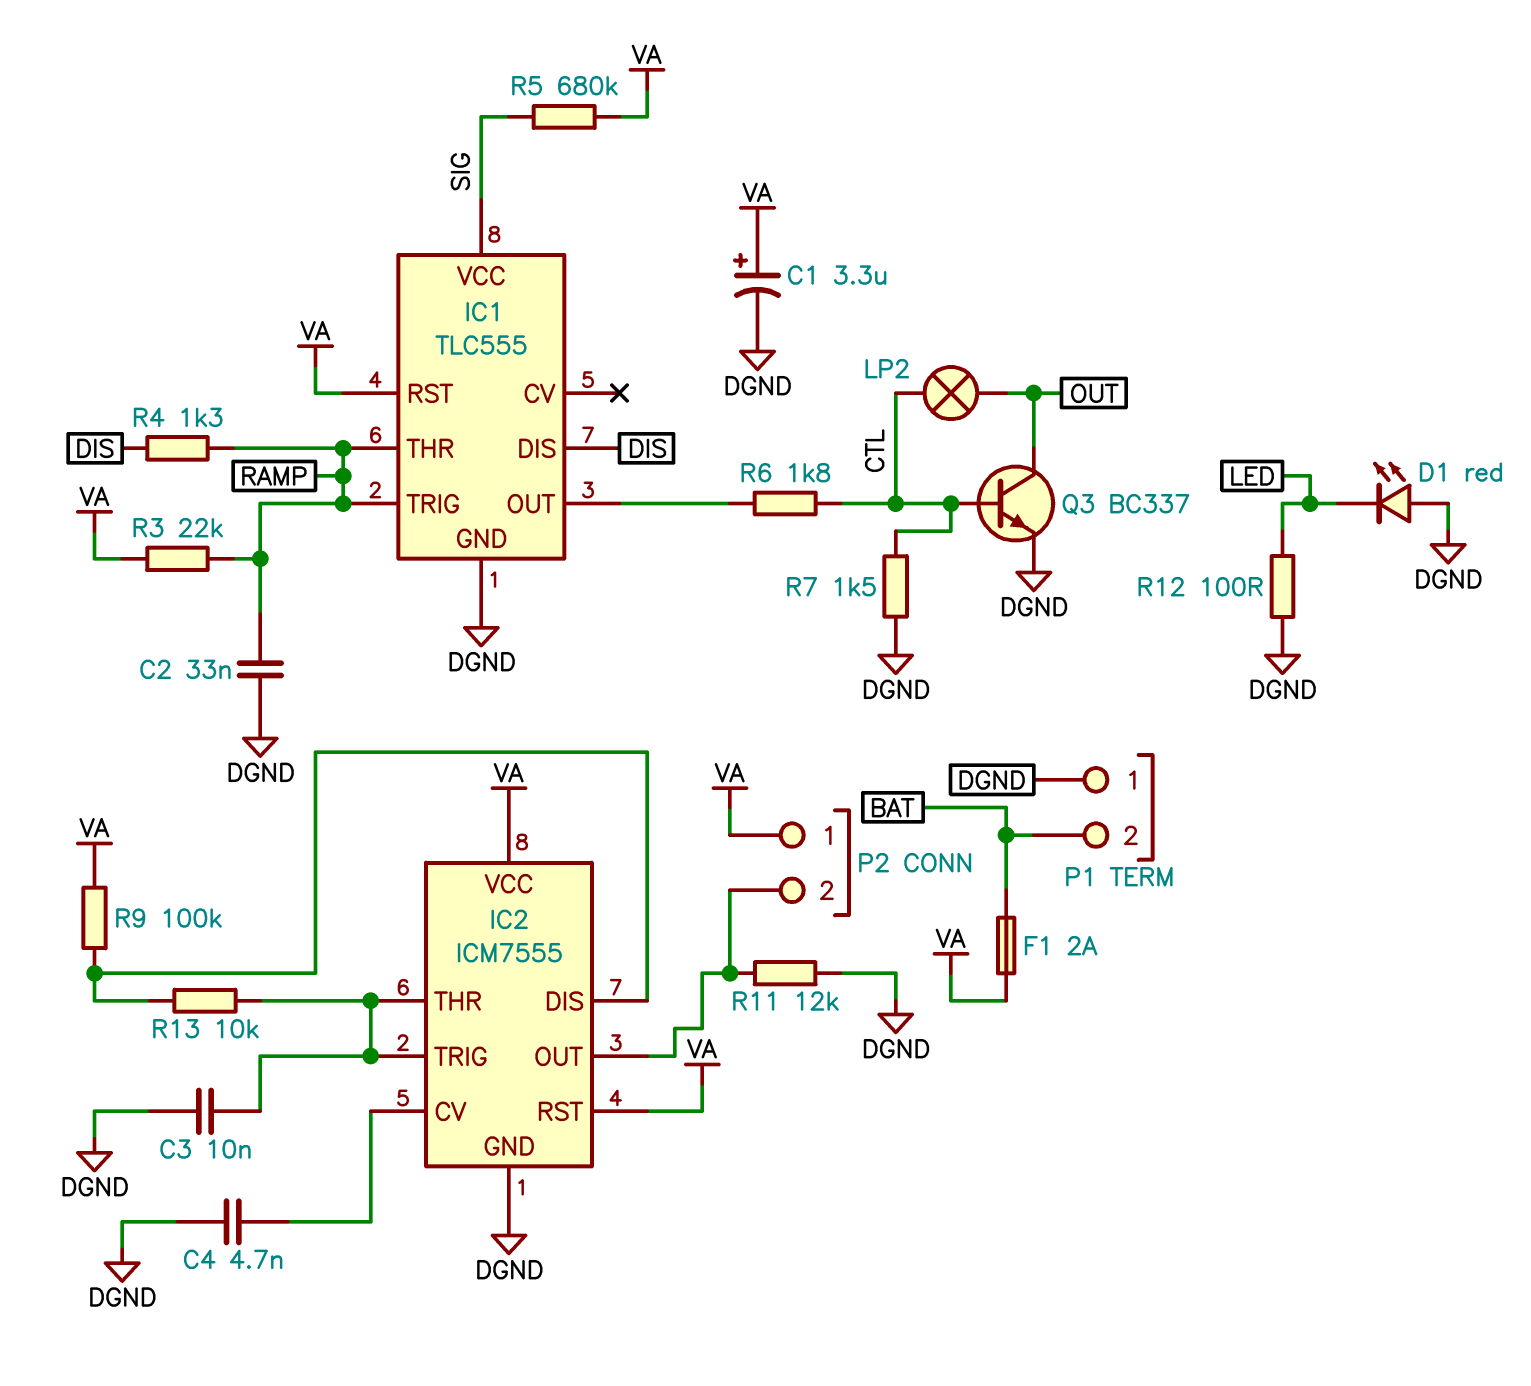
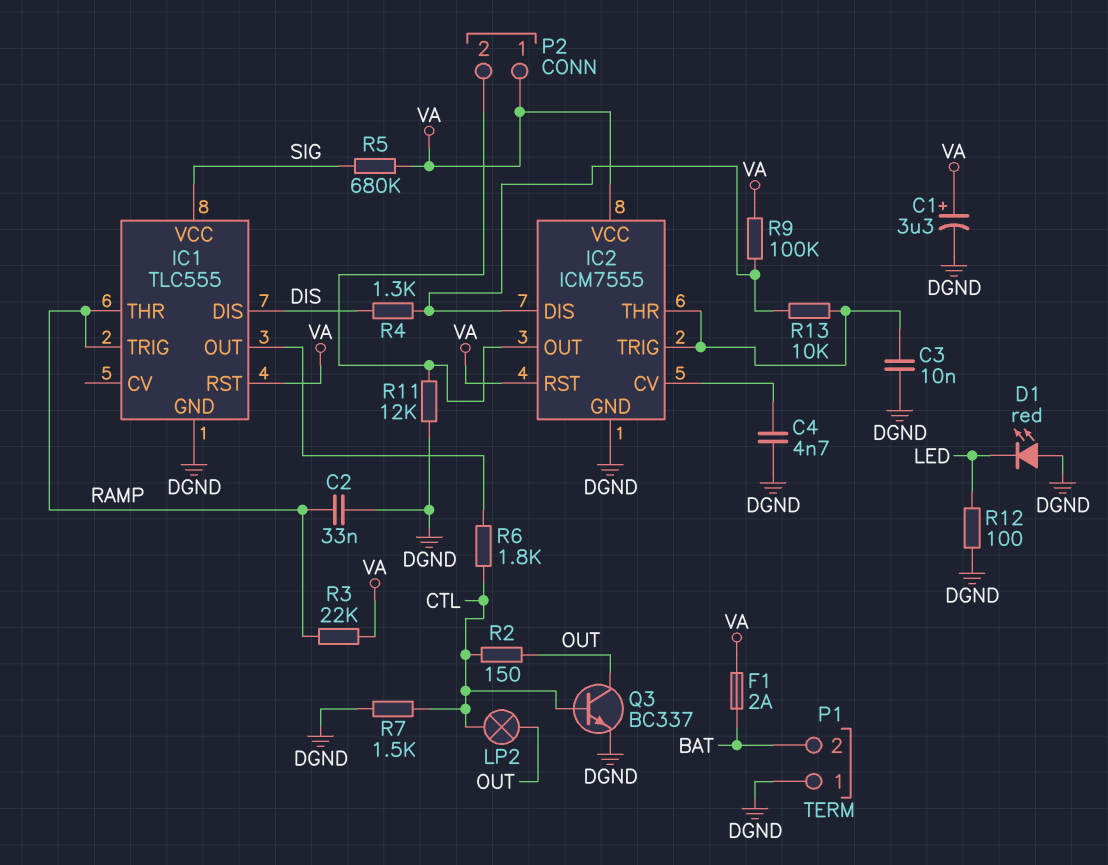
R2: none -> 150 (CTL, OUT)
R4: 1.3k (DIS, RAMP) -> 1.3k (DIS, IC2/DIS)

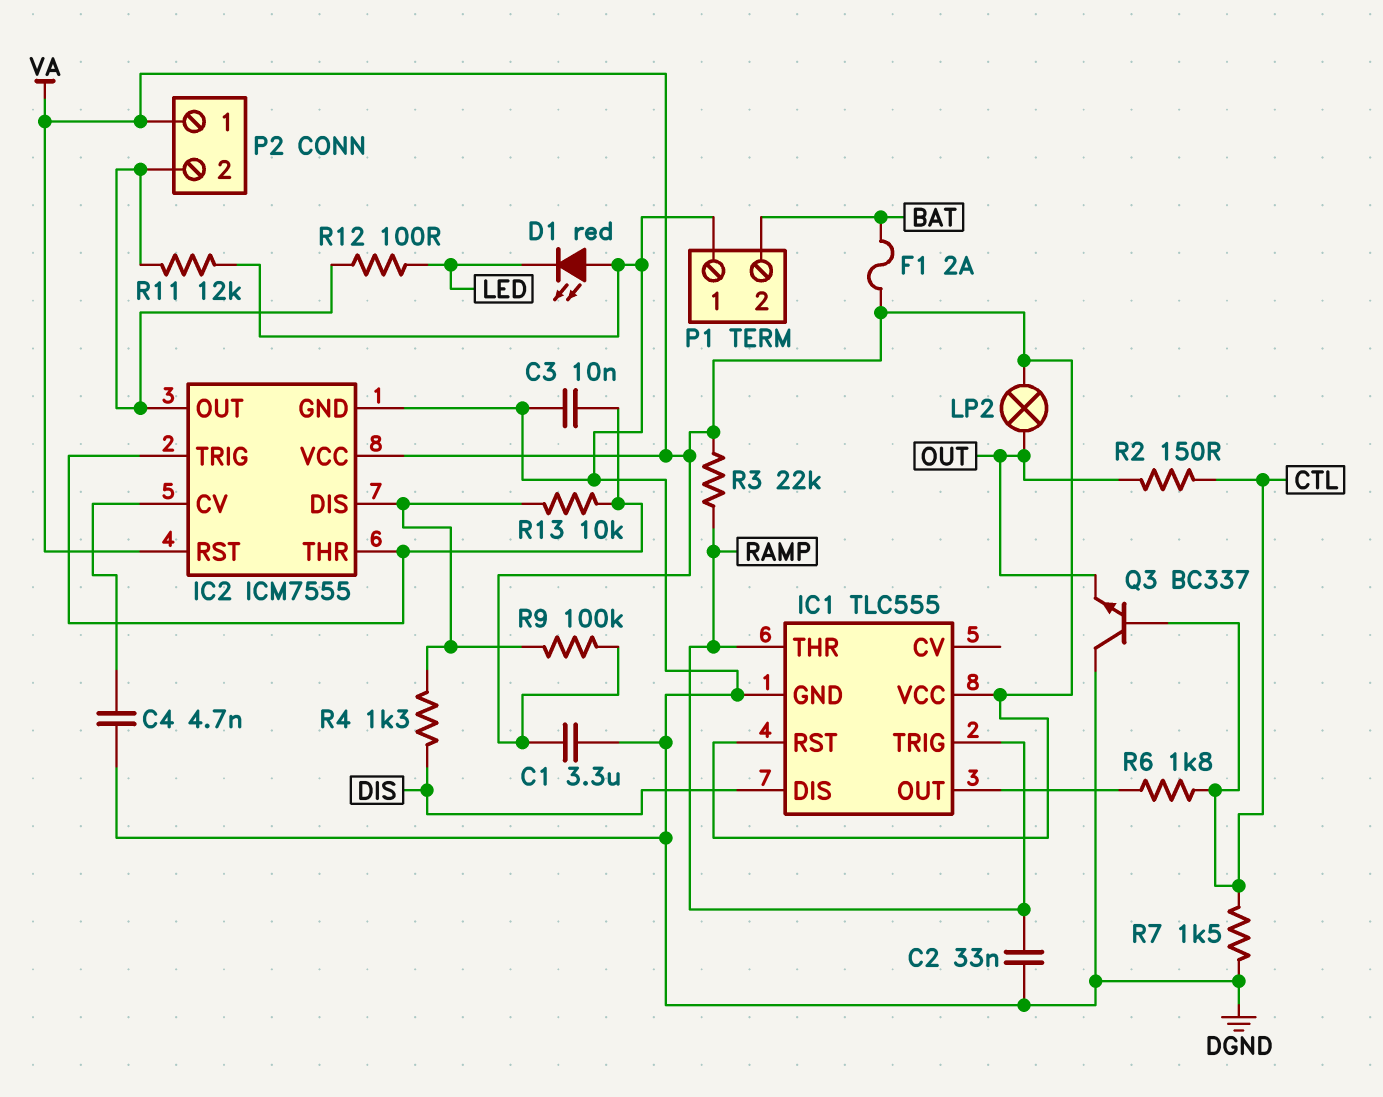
C1: 3.3uF (plus VA, minus DGND) -> 3.3uF (DGND, VA)
IC1 pin VCC: SIG -> VA
LP2: lamp (CTL, OUT) -> lamp (OUT, VA)
Q3: NPN BC337 (B CTL, C OUT, E DGND) -> NPN BC337 (B CTL, C DGND, E OUT)
R5: 680k (SIG, VA) -> none
R12: 100 (DGND, LED) -> 100 (IC2/OUT, LED)

